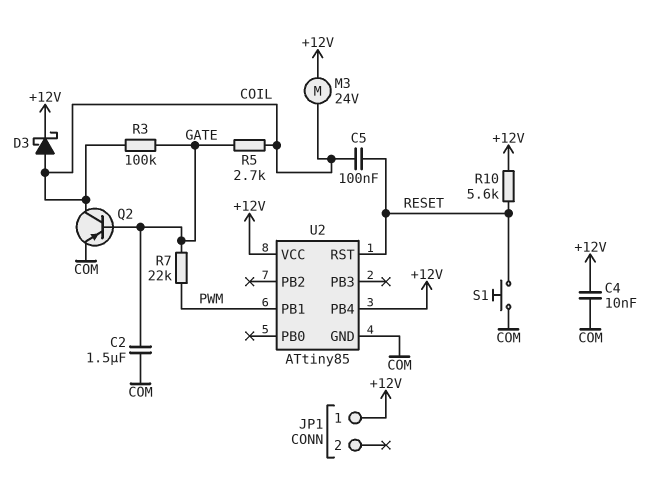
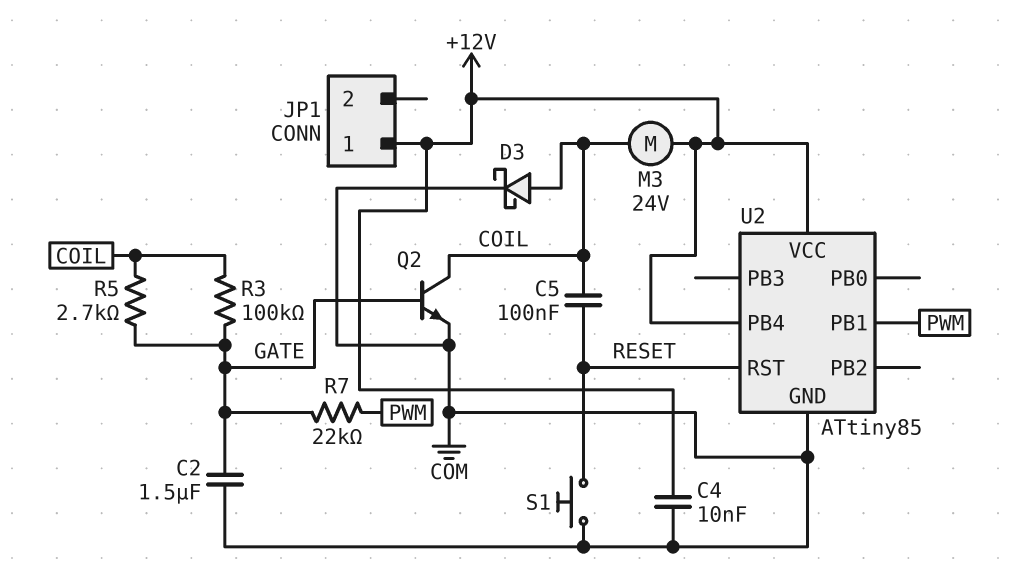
D3: schottky (A COIL, K +12V) -> schottky (A COIL, K COM)
Q2: PNP (B GATE, C COIL, E COM) -> NPN (B GATE, C COIL, E COM)
R10: 5.6k (+12V, RESET) -> none

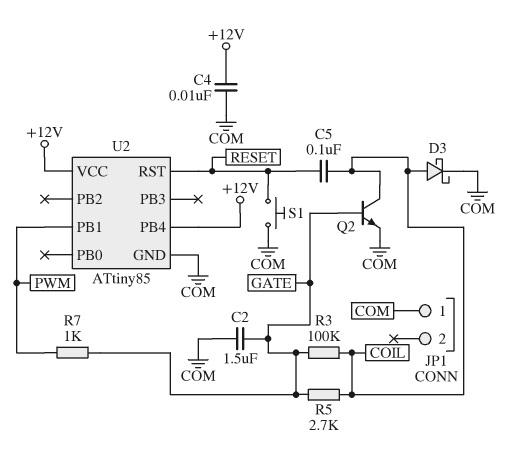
JP1 pin 1: +12V -> COM
M3: motor 24V (+12V, COIL) -> none
R7: 22k (GATE, PWM) -> 1k (GATE, PWM)

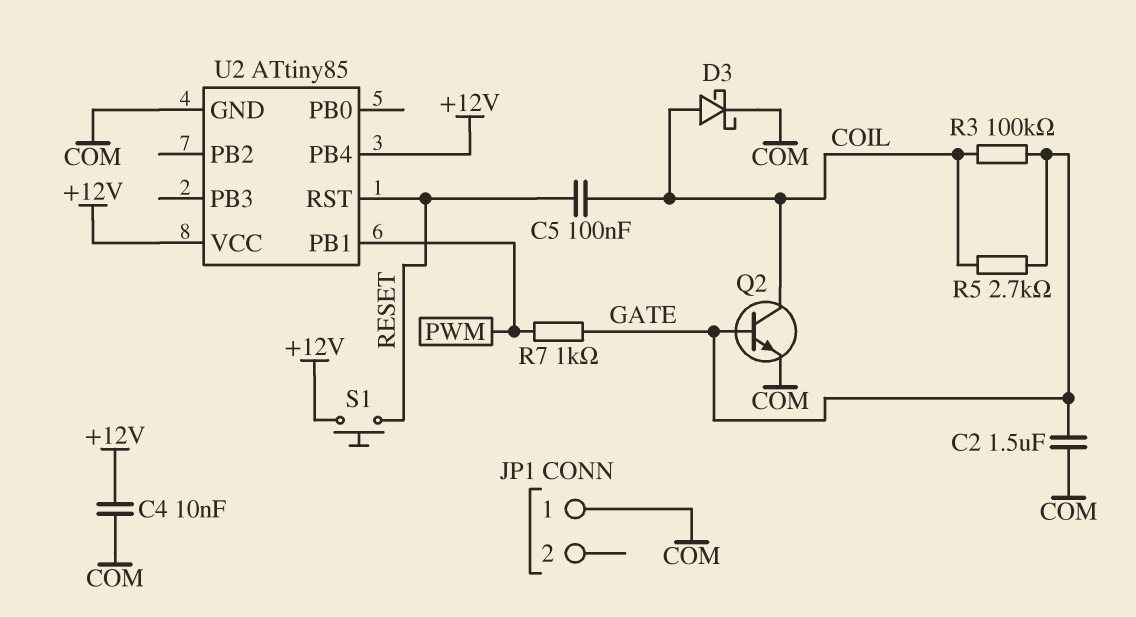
S1: button (COM, RESET) -> button (+12V, RESET)

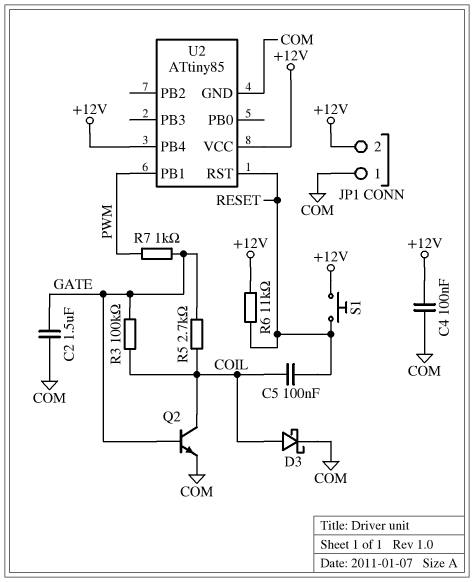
C4: 10nF (+12V, COM) -> 100nF (+12V, COM)
JP1 pin 2: none -> +12V
R6: none -> 11k (+12V, RESET)

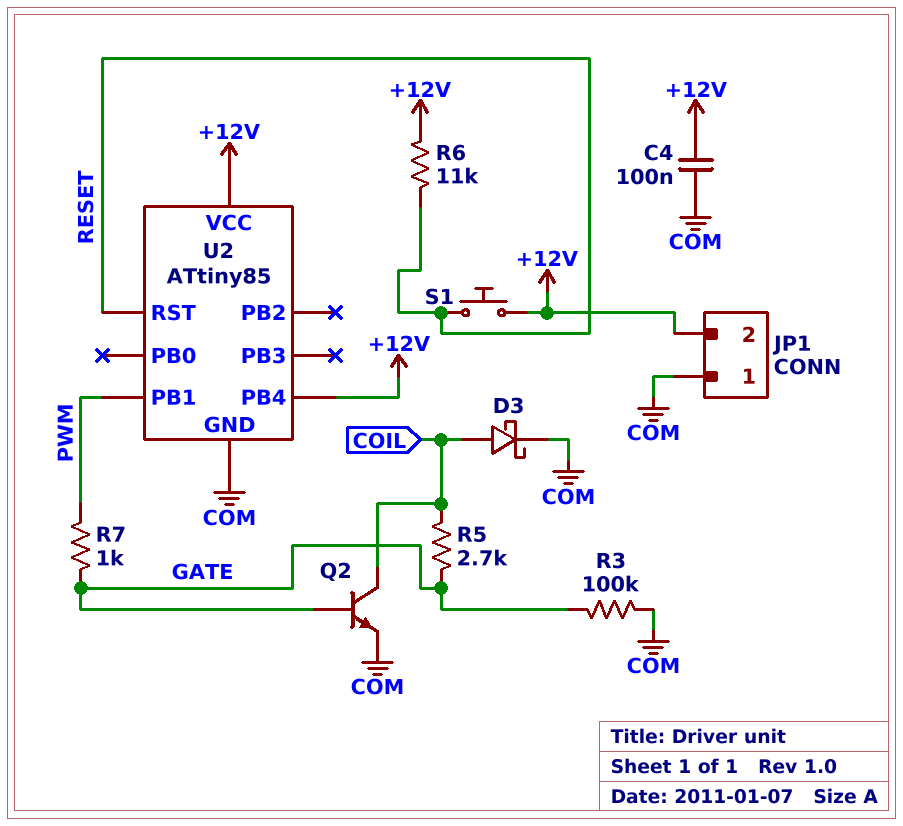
C2: 1.5uF (COM, GATE) -> none
C5: 100nF (COIL, RESET) -> none
R3: 100k (COIL, GATE) -> 100k (COM, GATE)

